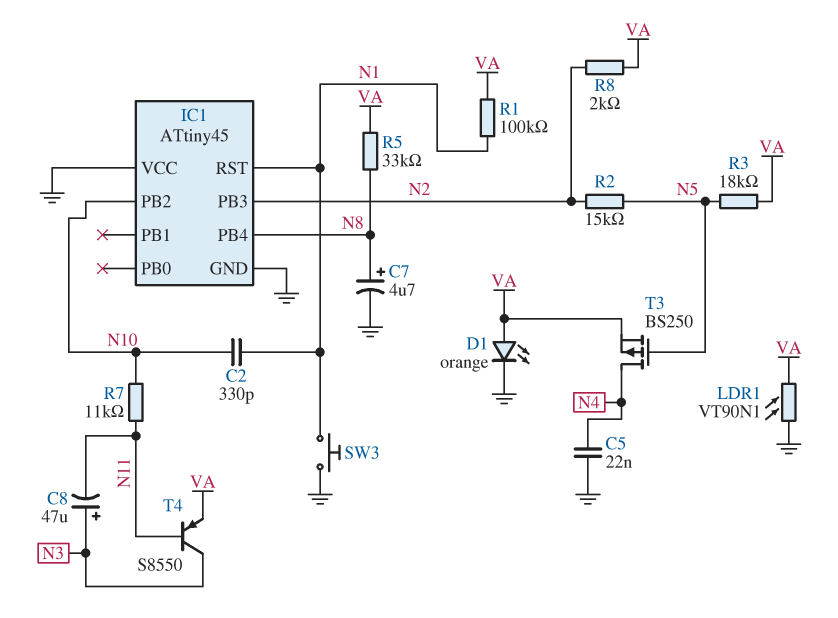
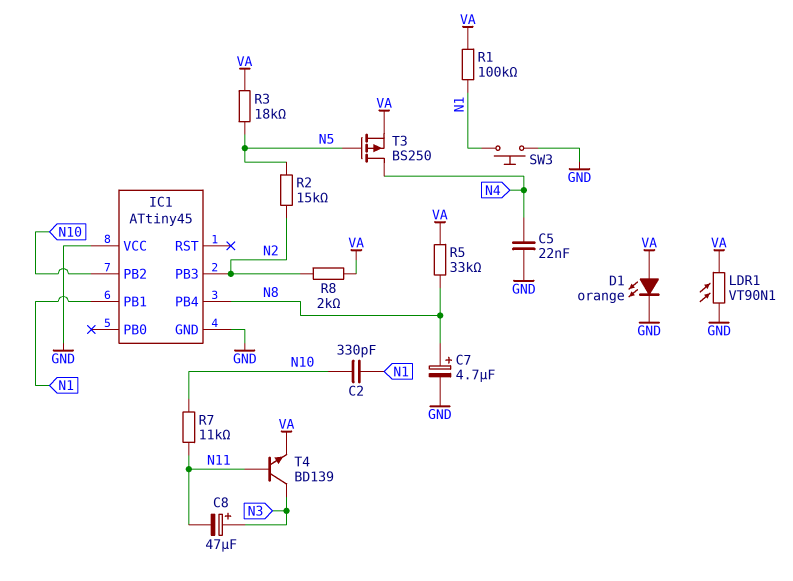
IC1 pin PB1: none -> N1
IC1 pin RST: N1 -> none
T4: PNP S8550 (B N11, C N3, E VA) -> NPN BD139 (B N11, C N3, E VA)

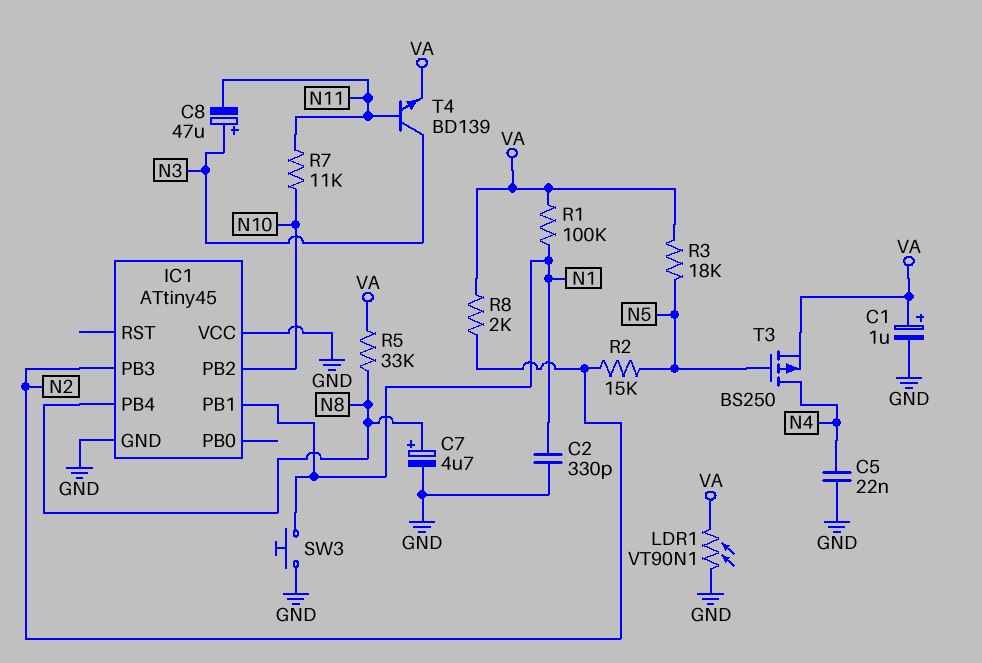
C1: none -> 1uF (plus VA, minus GND)
C2: 330pF (N1, N10) -> 330pF (GND, N1)
D1: LED orange (A VA, K GND) -> none

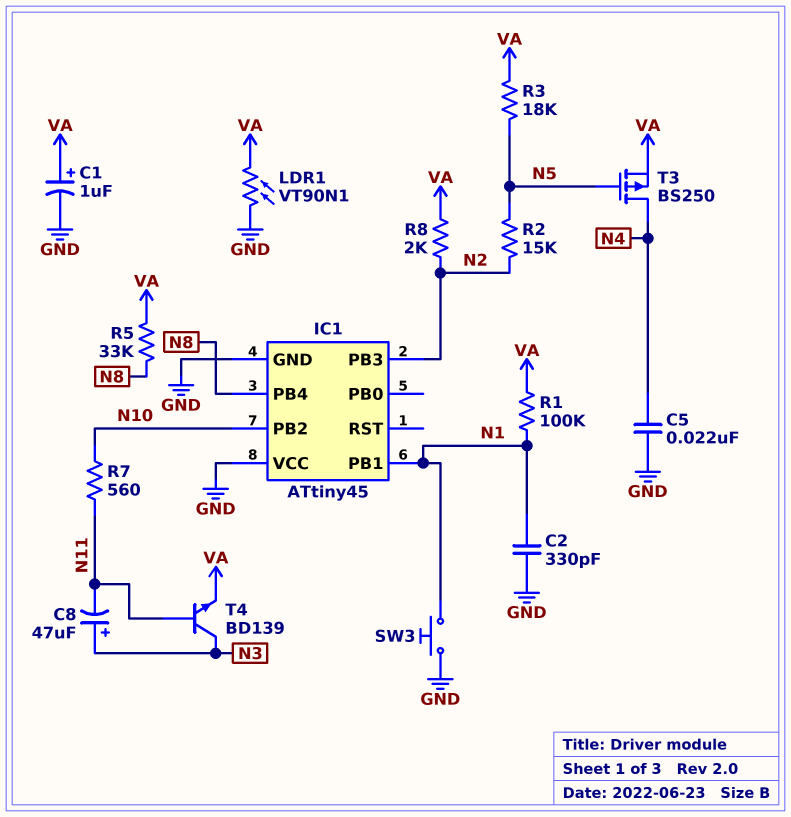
C7: 4.7uF (plus N8, minus GND) -> none
R7: 11k (N10, N11) -> 560 (N10, N11)

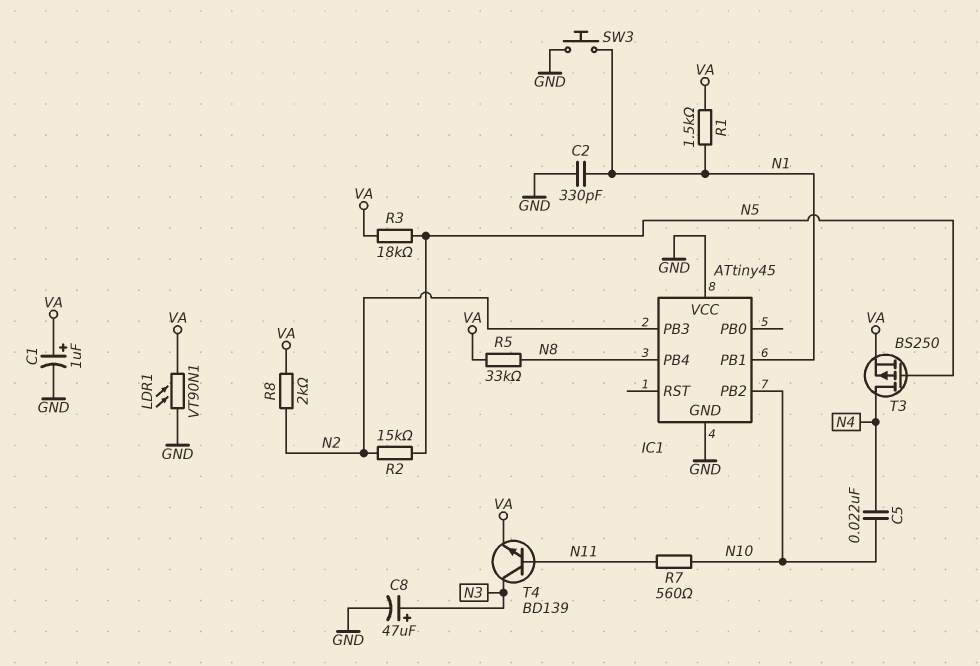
C5: 22nF (GND, N4) -> 22nF (N4, N10)
C8: 47uF (plus N3, minus N11) -> 47uF (plus N3, minus GND)
R1: 100k (N1, VA) -> 1.5k (N1, VA)

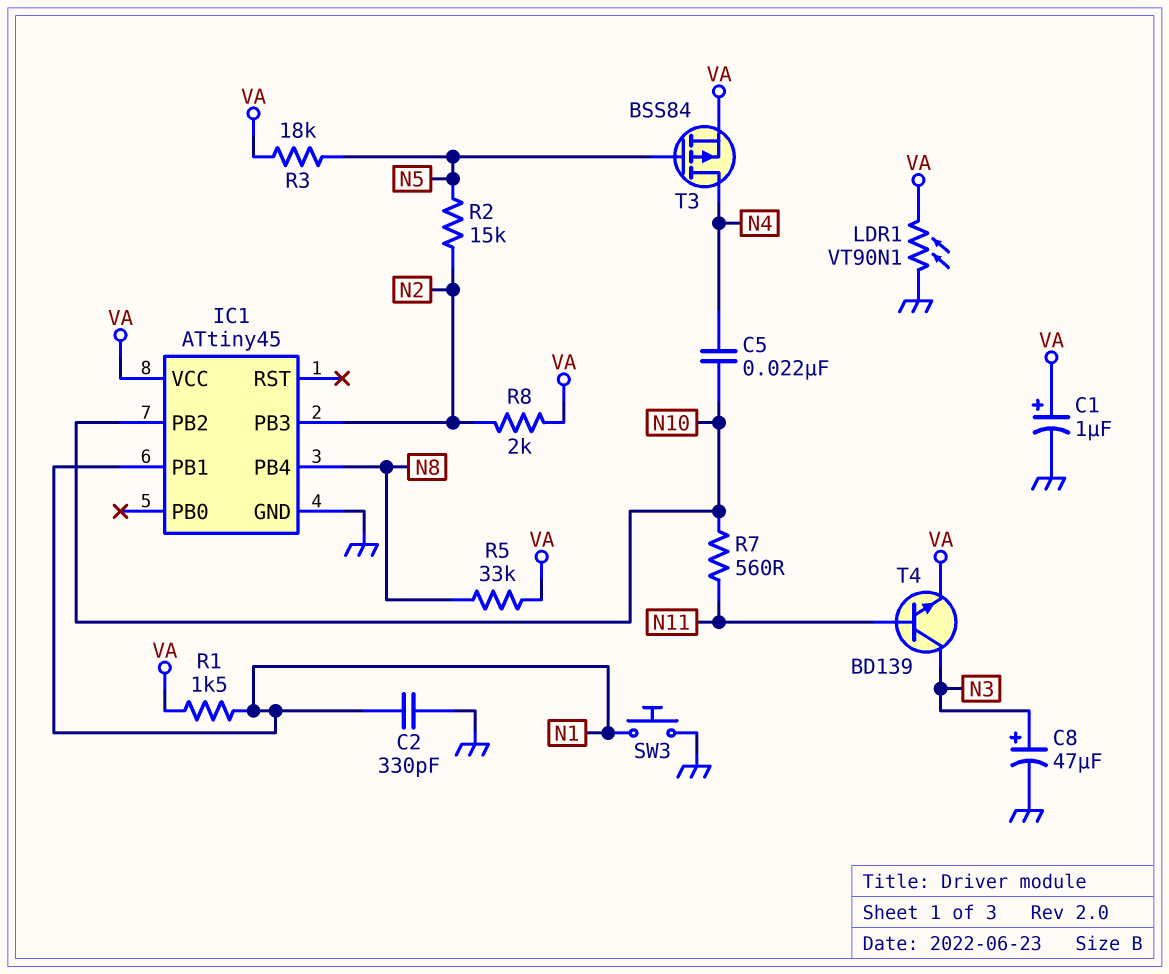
IC1 pin VCC: GND -> VA
T3: PMOS BS250 (G N5, D N4, S VA) -> PMOS BSS84 (G N5, D N4, S VA)

